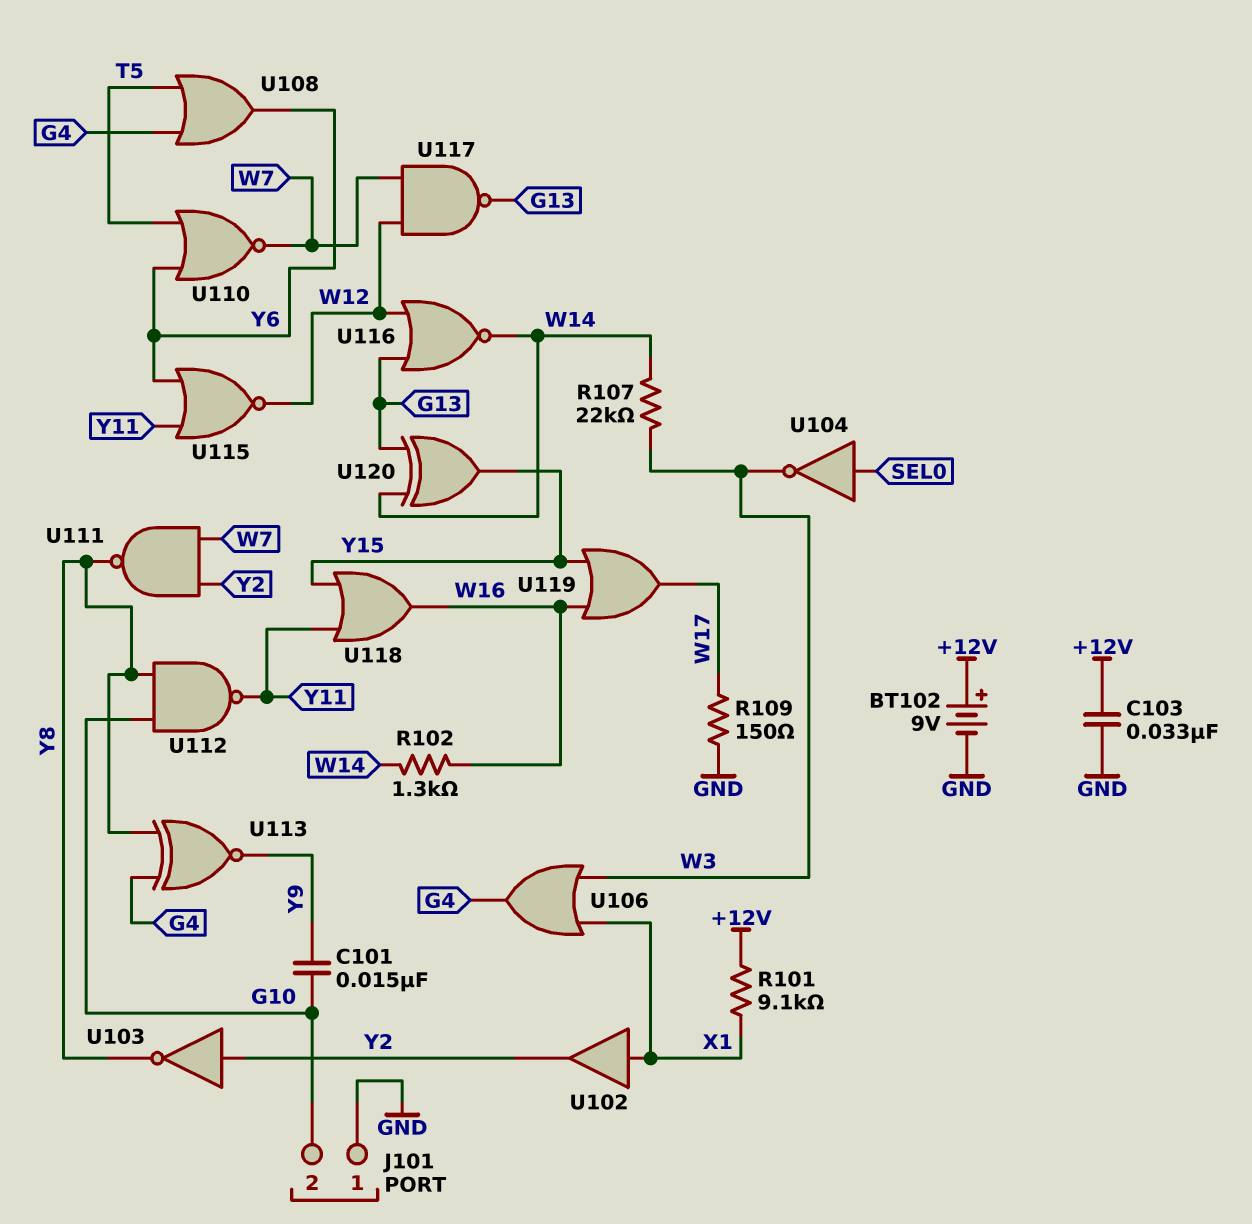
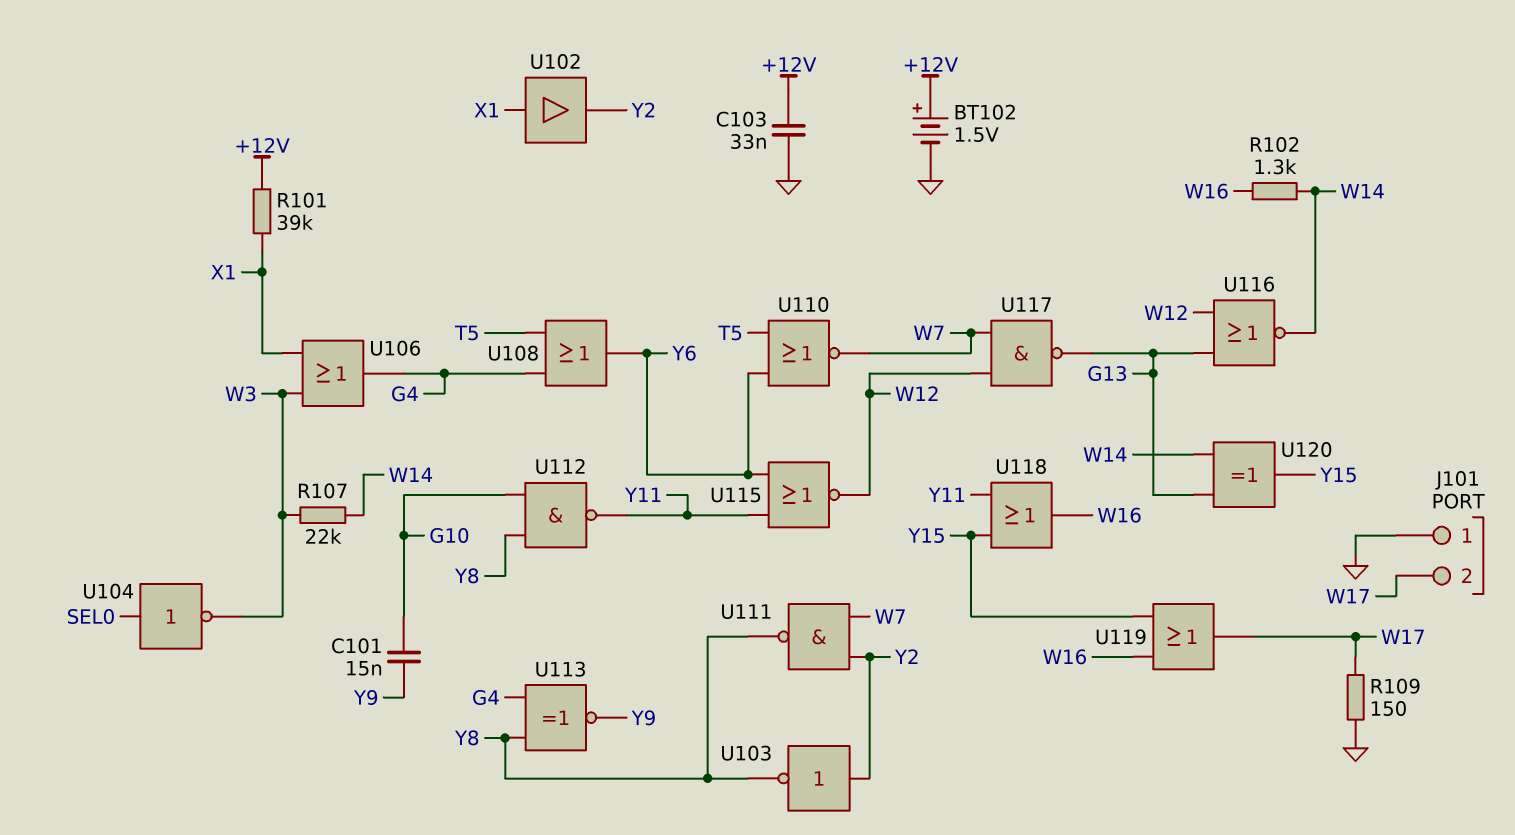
BT102: 9V (plus +12V, minus GND) -> 1.5V (plus +12V, minus GND)
J101 pin 2: G10 -> W17
R101: 9.1k (+12V, X1) -> 39k (+12V, X1)

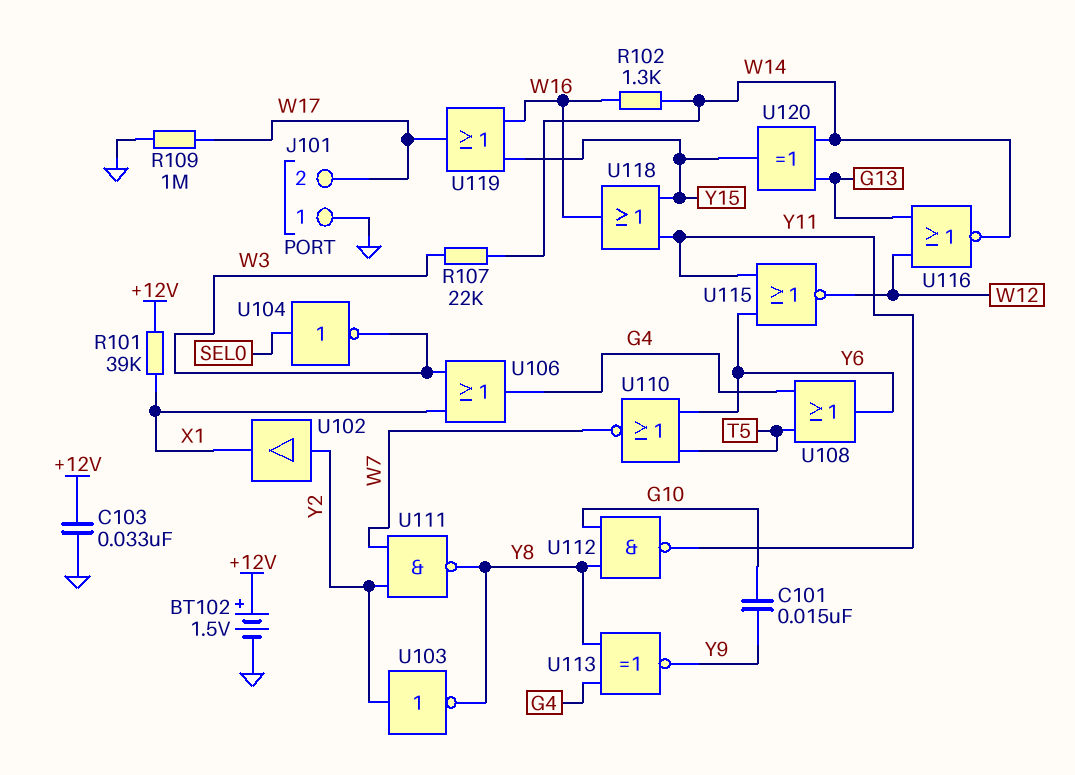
R109: 150 (GND, W17) -> 1M (GND, W17)
U102: buffer (in X1, out Y2) -> buffer (in Y2, out X1)
U117: NAND (in W7, in W12, out G13) -> none

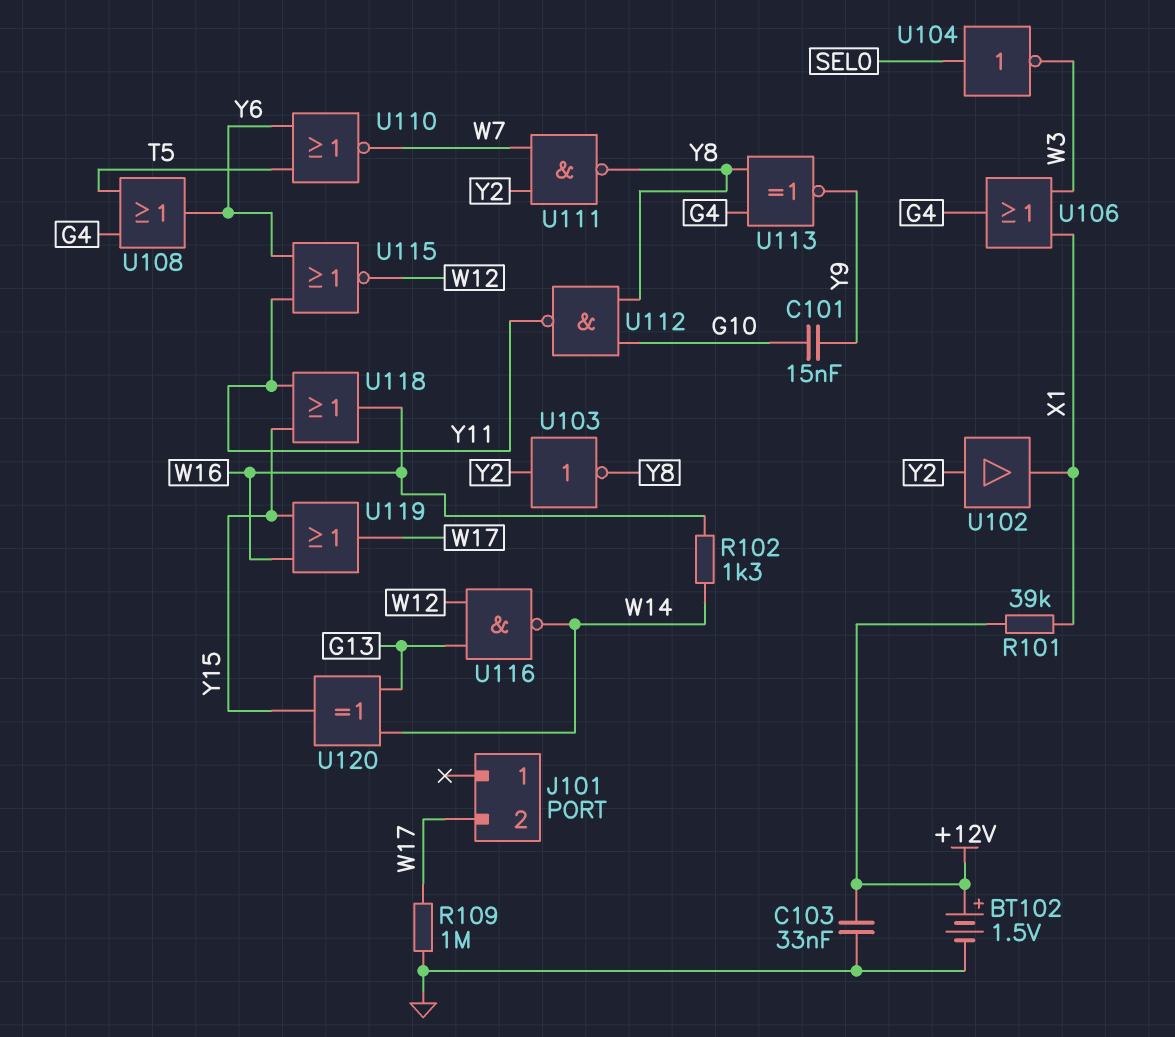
J101 pin 1: GND -> none
R107: 22k (W3, W14) -> none
U116: NOR (in G13, in W12, out W14) -> NAND (in G13, in W12, out W14)

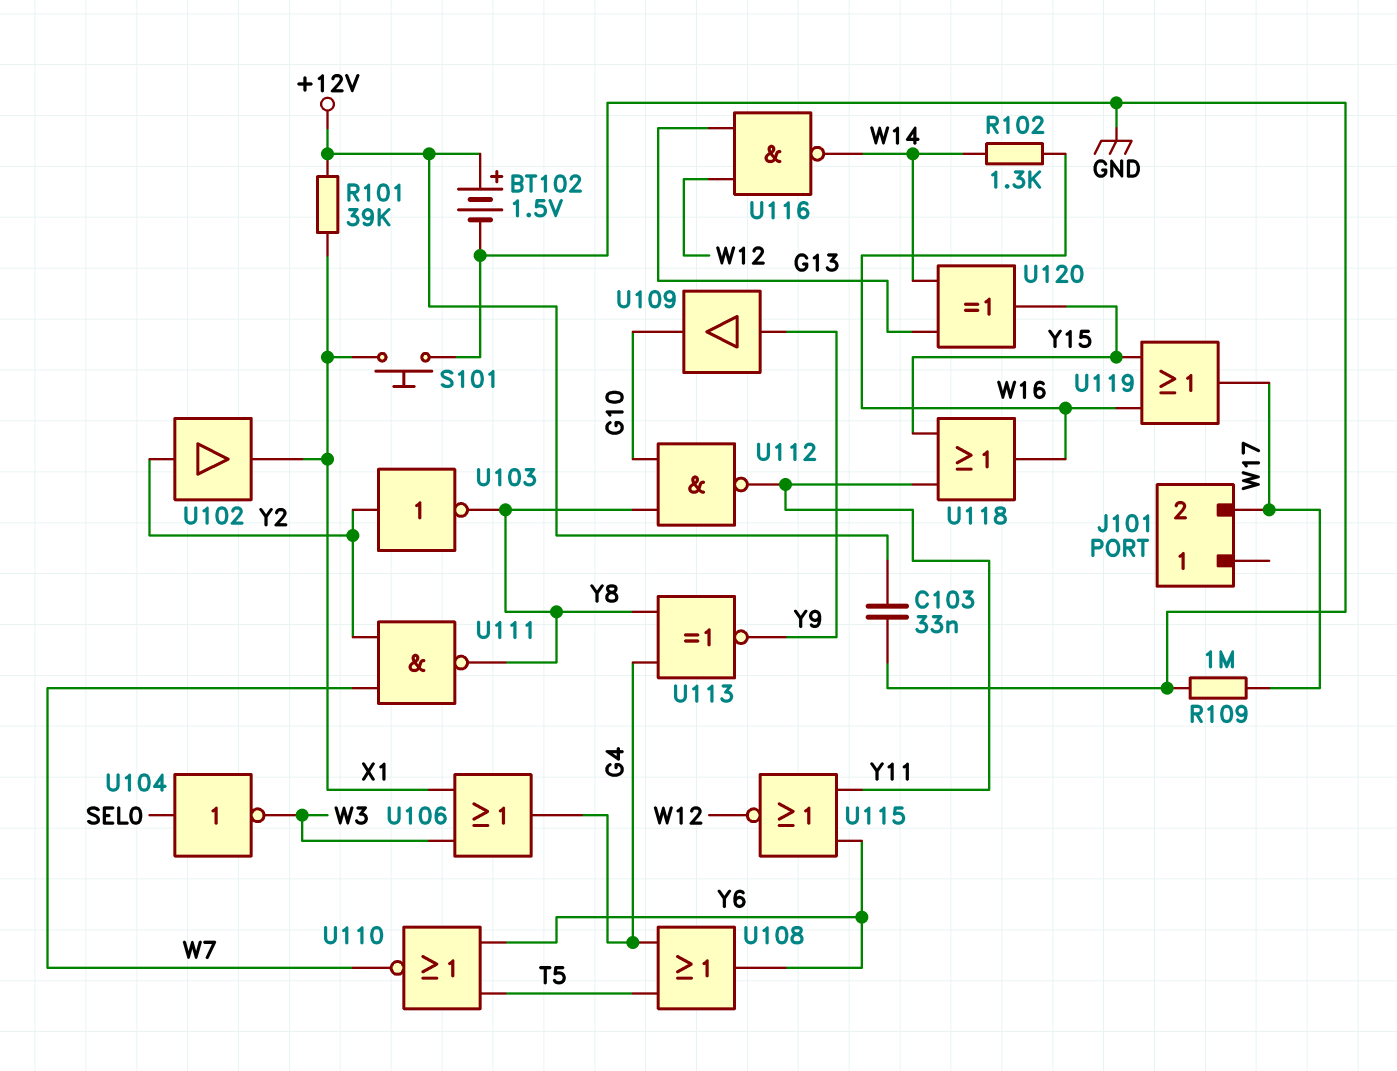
C101: 15nF (G10, Y9) -> none
S101: none -> button (GND, X1)
U109: none -> buffer (in Y9, out G10)

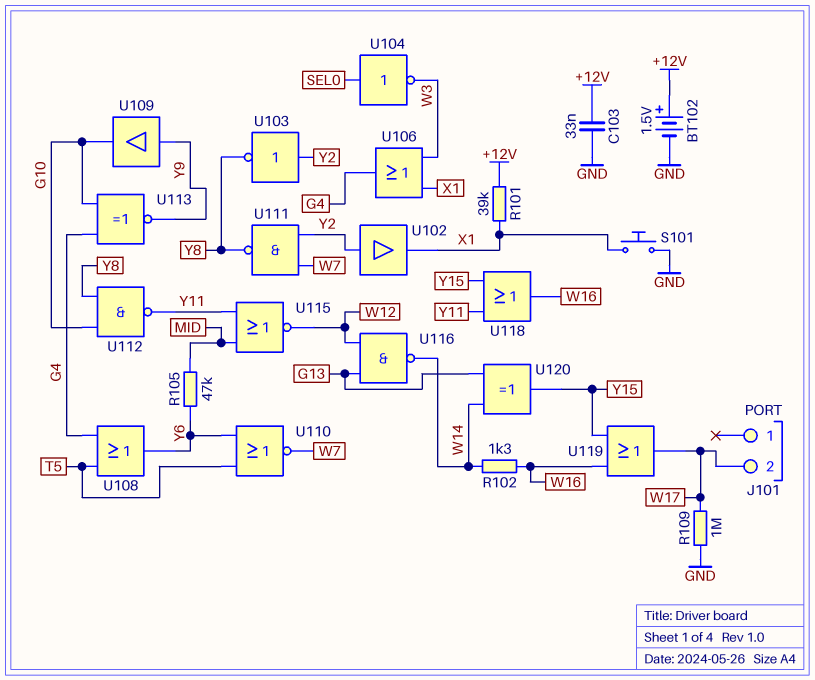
R105: none -> 47k (MID, Y6)
U113: XNOR (in G4, in Y8, out Y9) -> XNOR (in G4, in G10, out Y9)
U115: NOR (in Y6, in Y11, out W12) -> NOR (in MID, in Y11, out W12)

